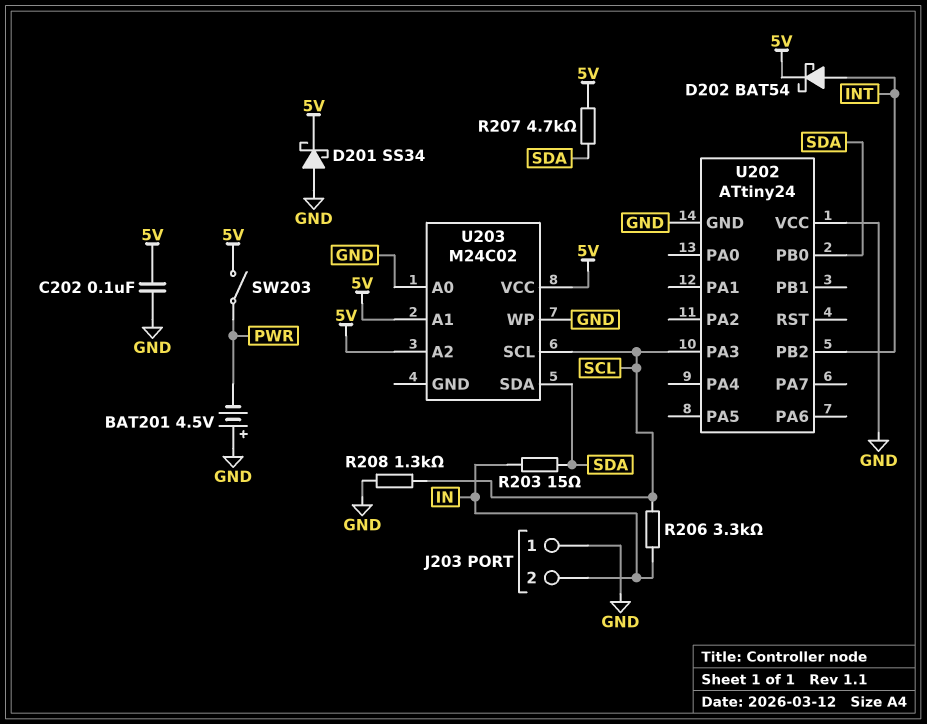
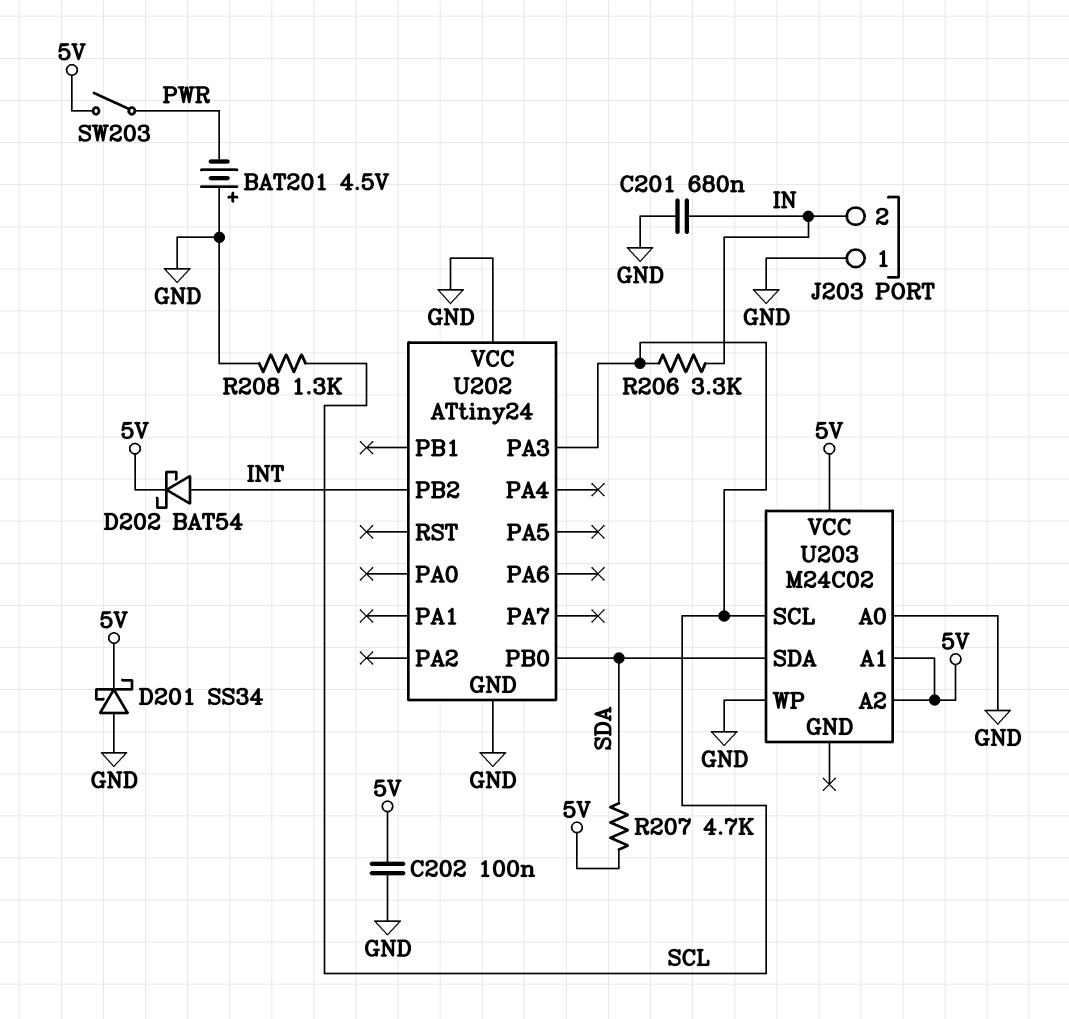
C201: none -> 680nF (GND, IN)
R203: 15 (IN, SDA) -> none

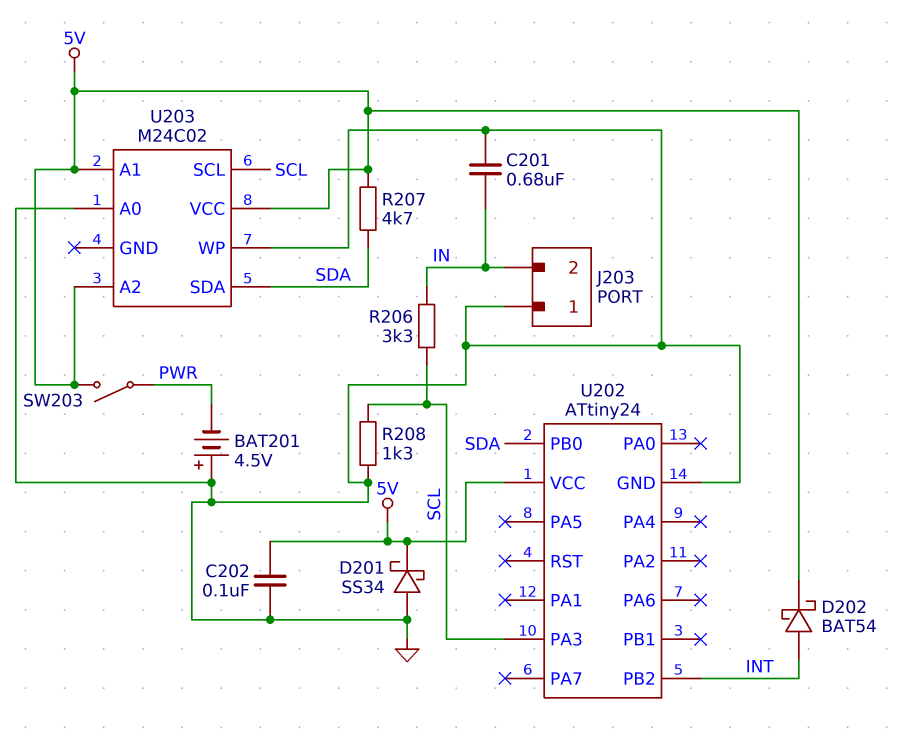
U202 pin VCC: GND -> 5V

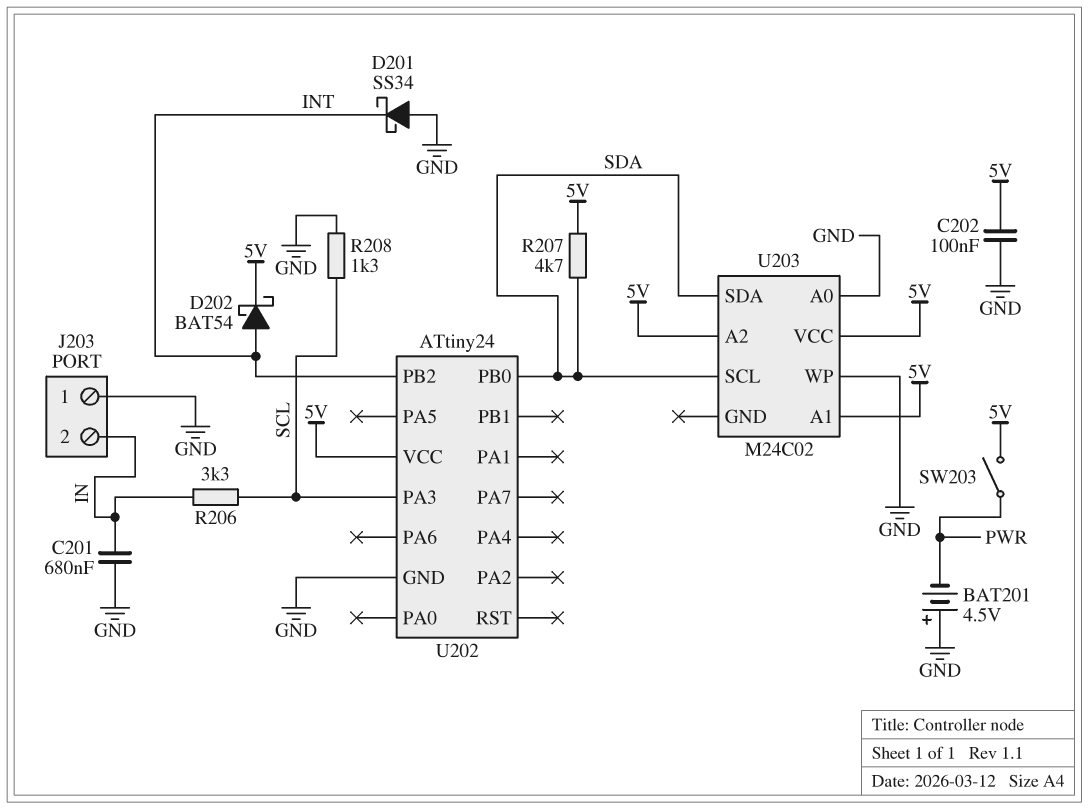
D201: schottky SS34 (A GND, K 5V) -> schottky SS34 (A GND, K INT)
U203 pin SCL: SCL -> SDA

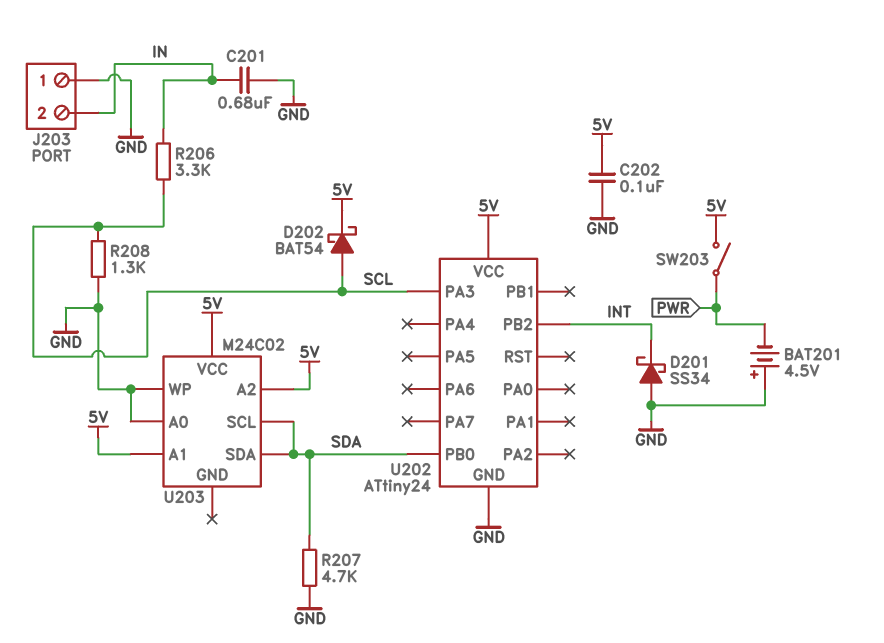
D202: schottky BAT54 (A INT, K 5V) -> schottky BAT54 (A SCL, K 5V)
R207: 4.7k (5V, SDA) -> 4.7k (GND, SDA)

